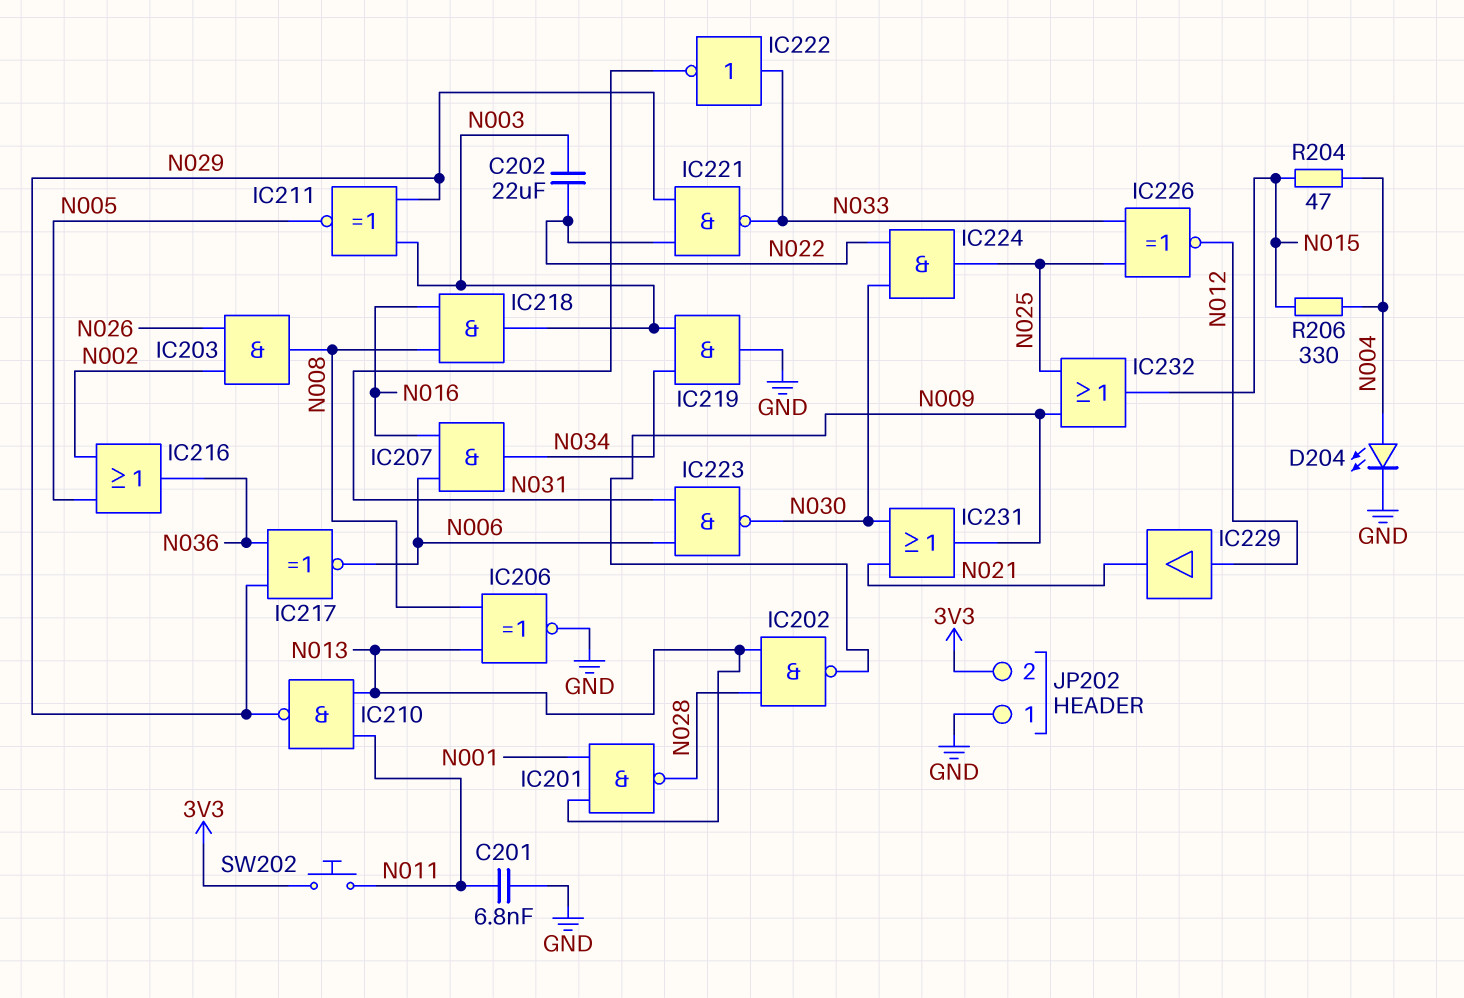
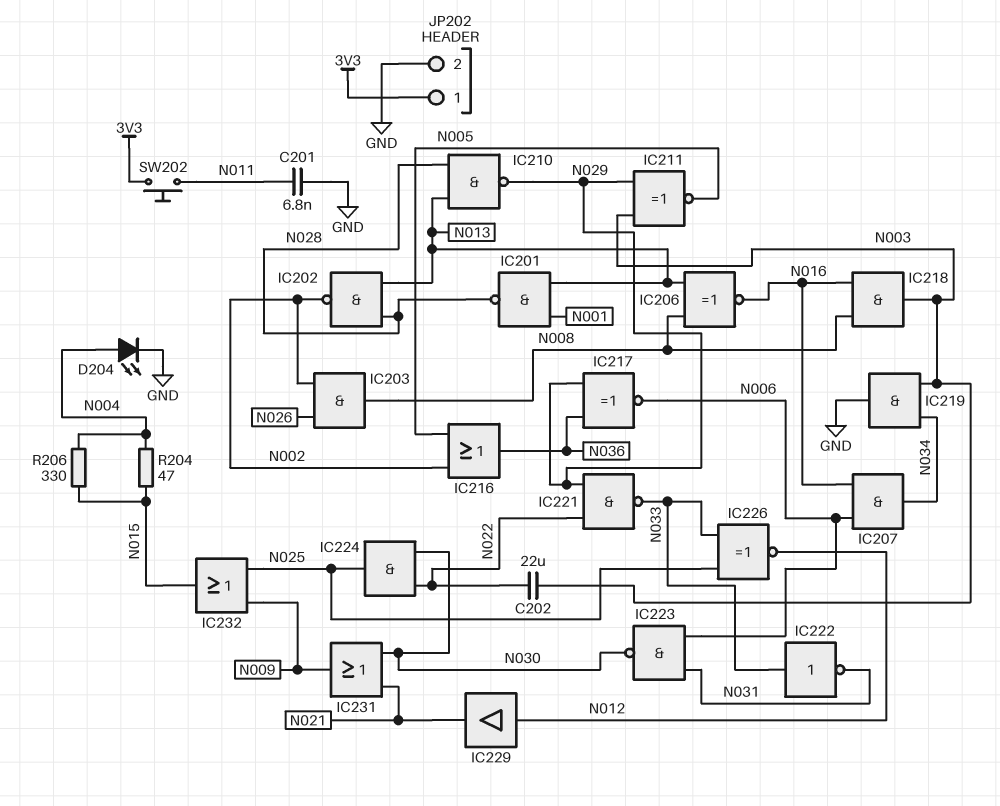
IC202: NAND (in N013, in N028, out N009) -> NAND (in N013, in N028, out N002)
IC206: XNOR (in N008, in N013, out GND) -> XNOR (in N008, in N013, out N016)
IC210: NAND (in N011, in N013, out N029) -> NAND (in N013, in N028, out N029)
JP202 pin 1: GND -> 3V3
JP202 pin 2: 3V3 -> GND

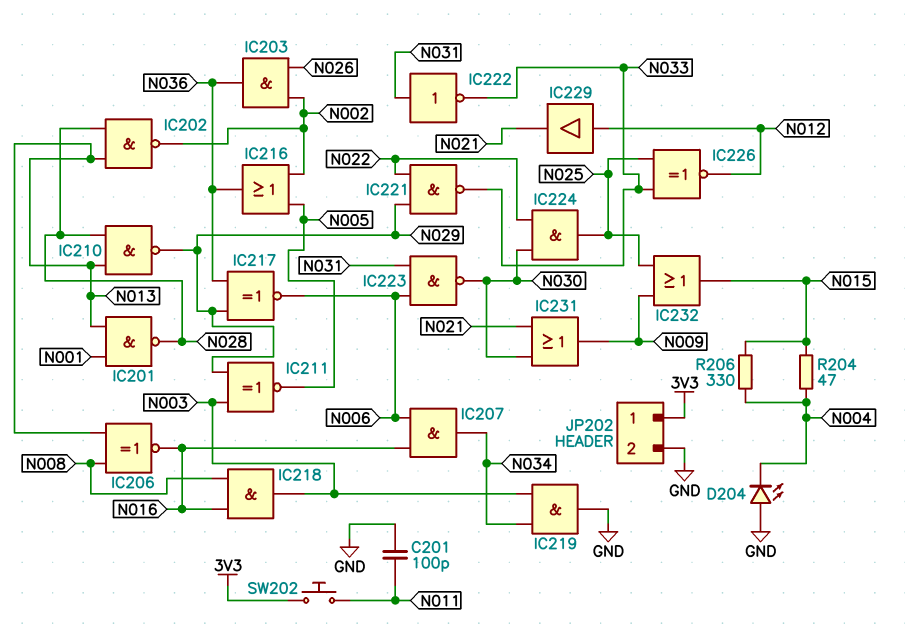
C201: 6.8nF (GND, N011) -> 100pF (GND, N011)
C202: 22uF (N003, N022) -> none
D204: LED (A N004, K GND) -> LED (A GND, K N004)
IC203: AND (in N002, in N026, out N008) -> AND (in N002, in N026, out N036)
IC222: NOT (in N033, out N031) -> NOT (in N031, out N033)

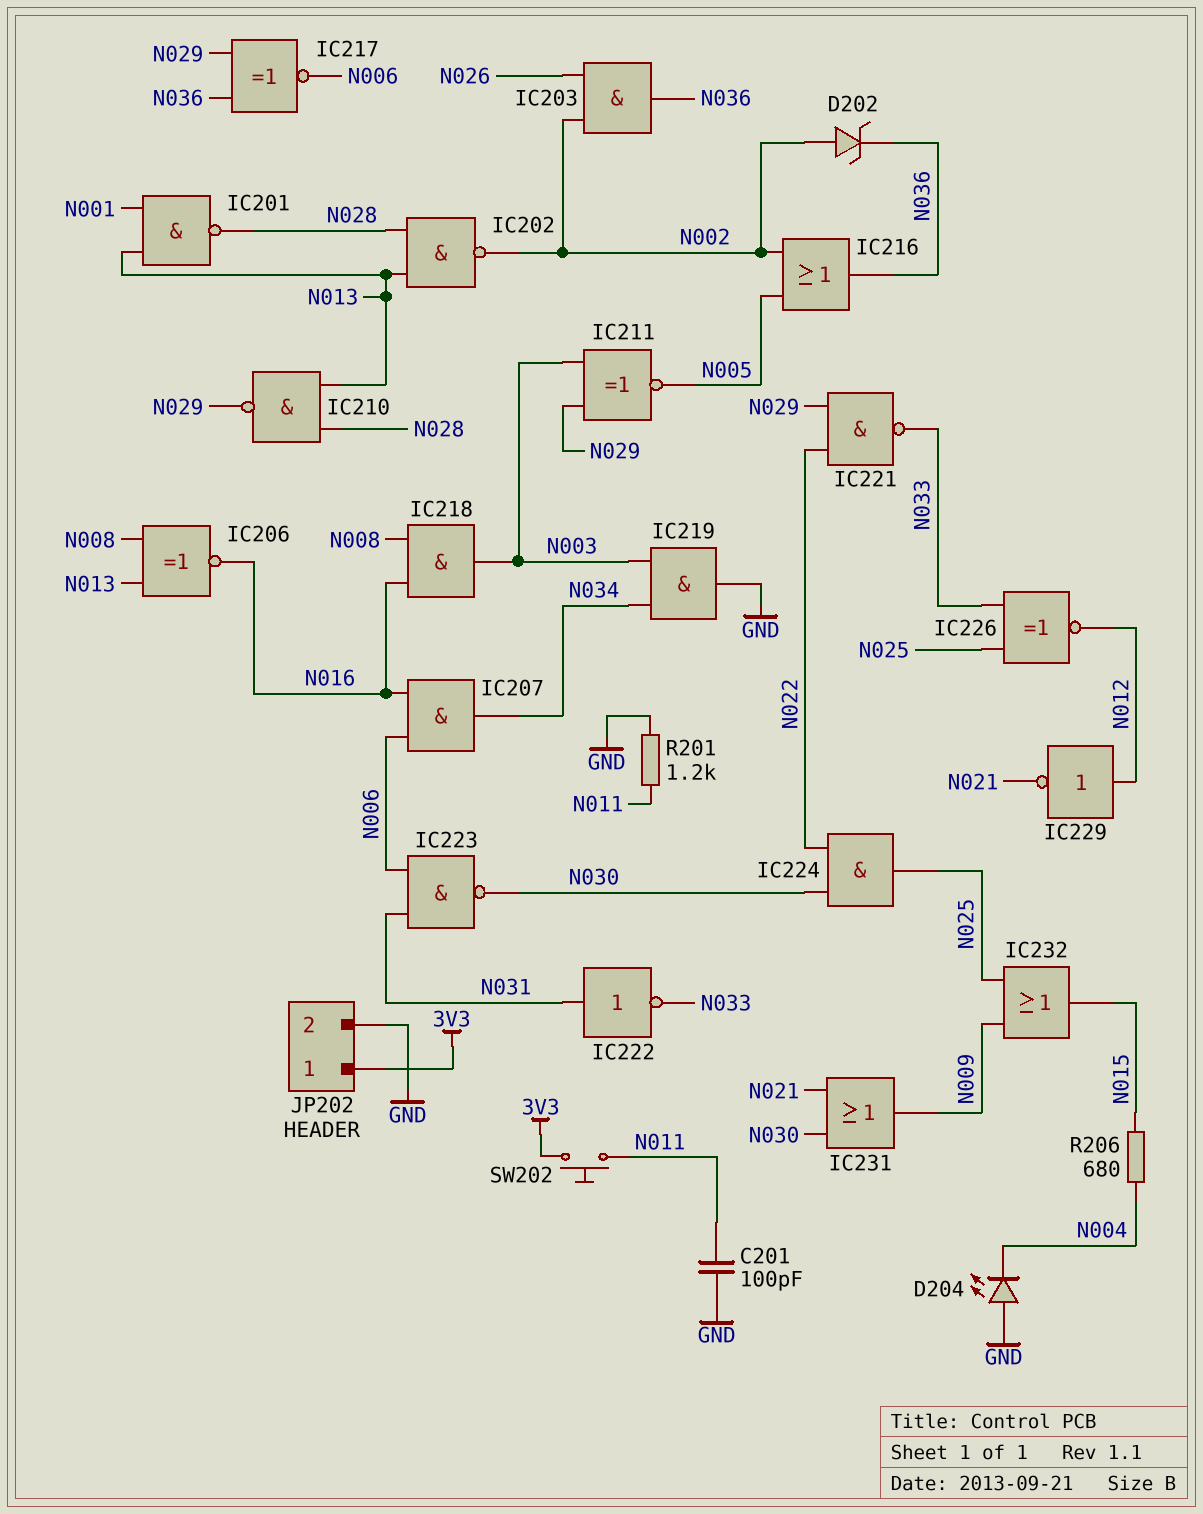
D202: none -> zener (A N002, K N036)
IC229: buffer (in N012, out N021) -> NOT (in N012, out N021)
R201: none -> 1.2k (GND, N011)
R204: 47 (N004, N015) -> none
R206: 330 (N004, N015) -> 680 (N004, N015)

